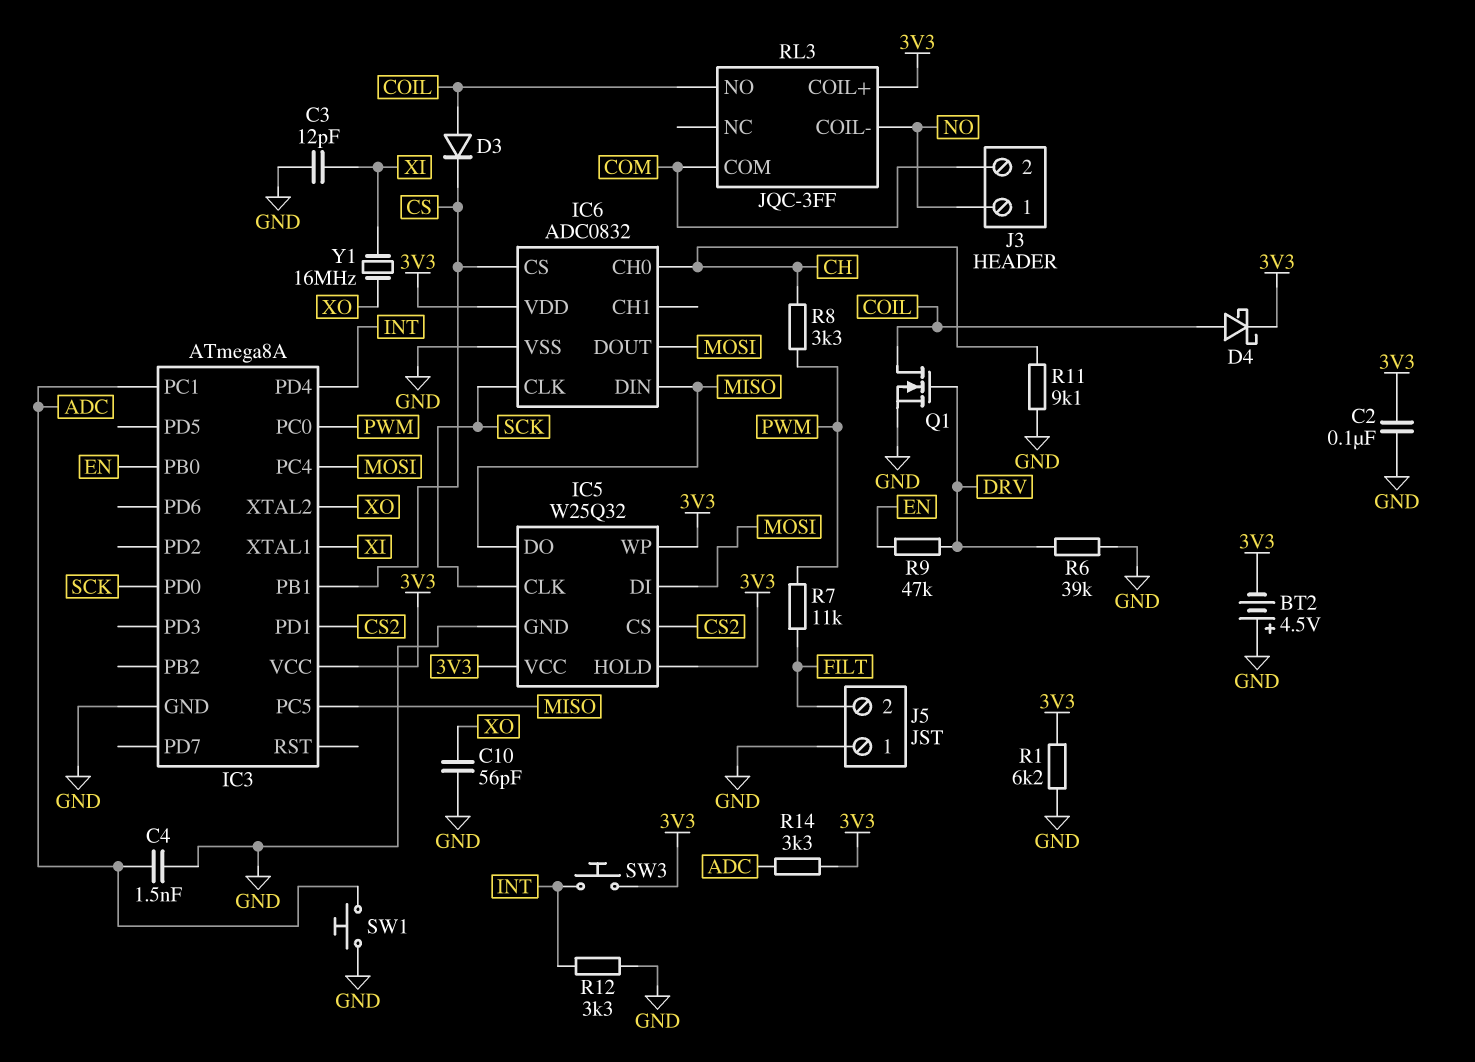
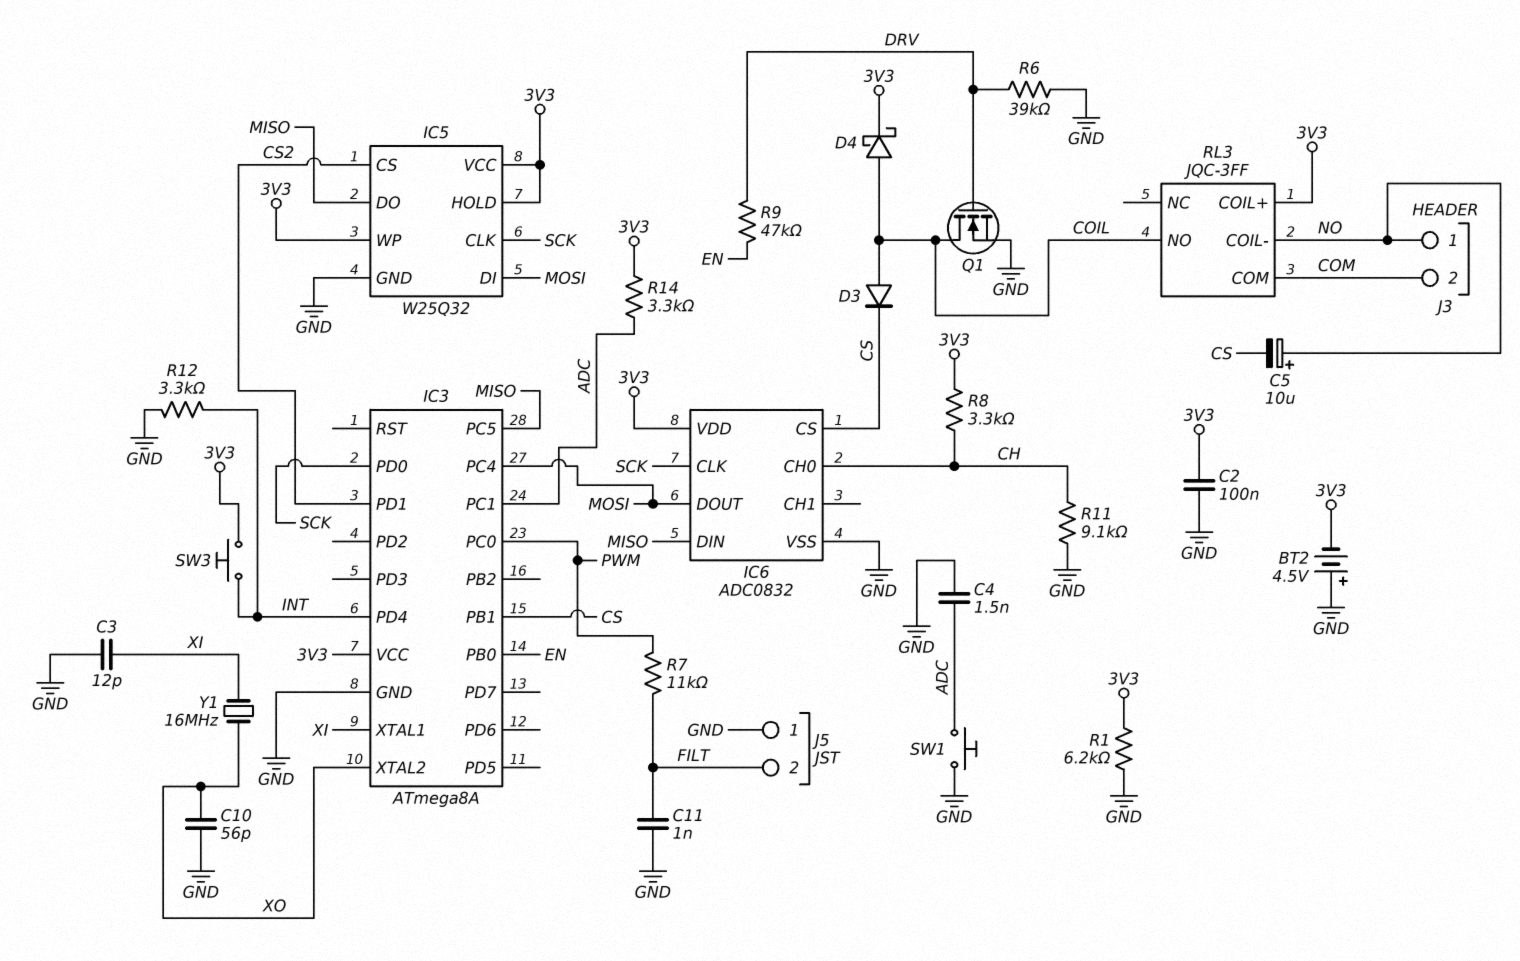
C5: none -> 10uF (plus NO, minus CS)
C11: none -> 1nF (FILT, GND)
R8: 3.3k (CH, PWM) -> 3.3k (3V3, CH)

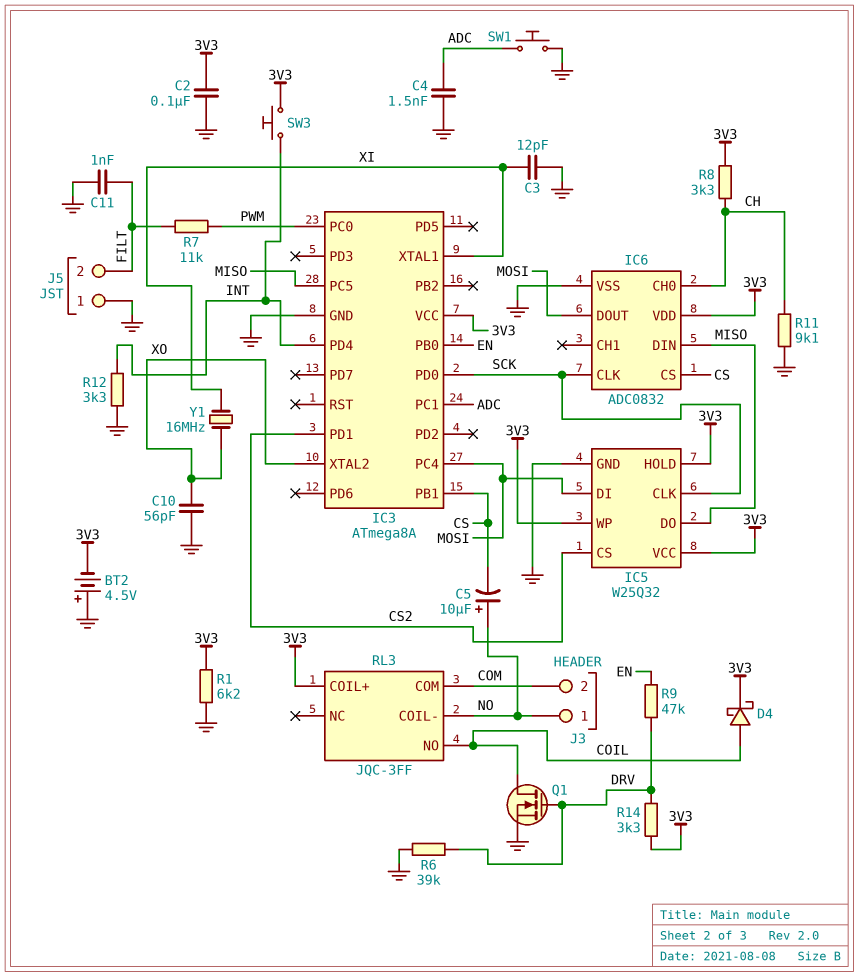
D3: diode (A COIL, K CS) -> none
R14: 3.3k (3V3, ADC) -> 3.3k (3V3, DRV)

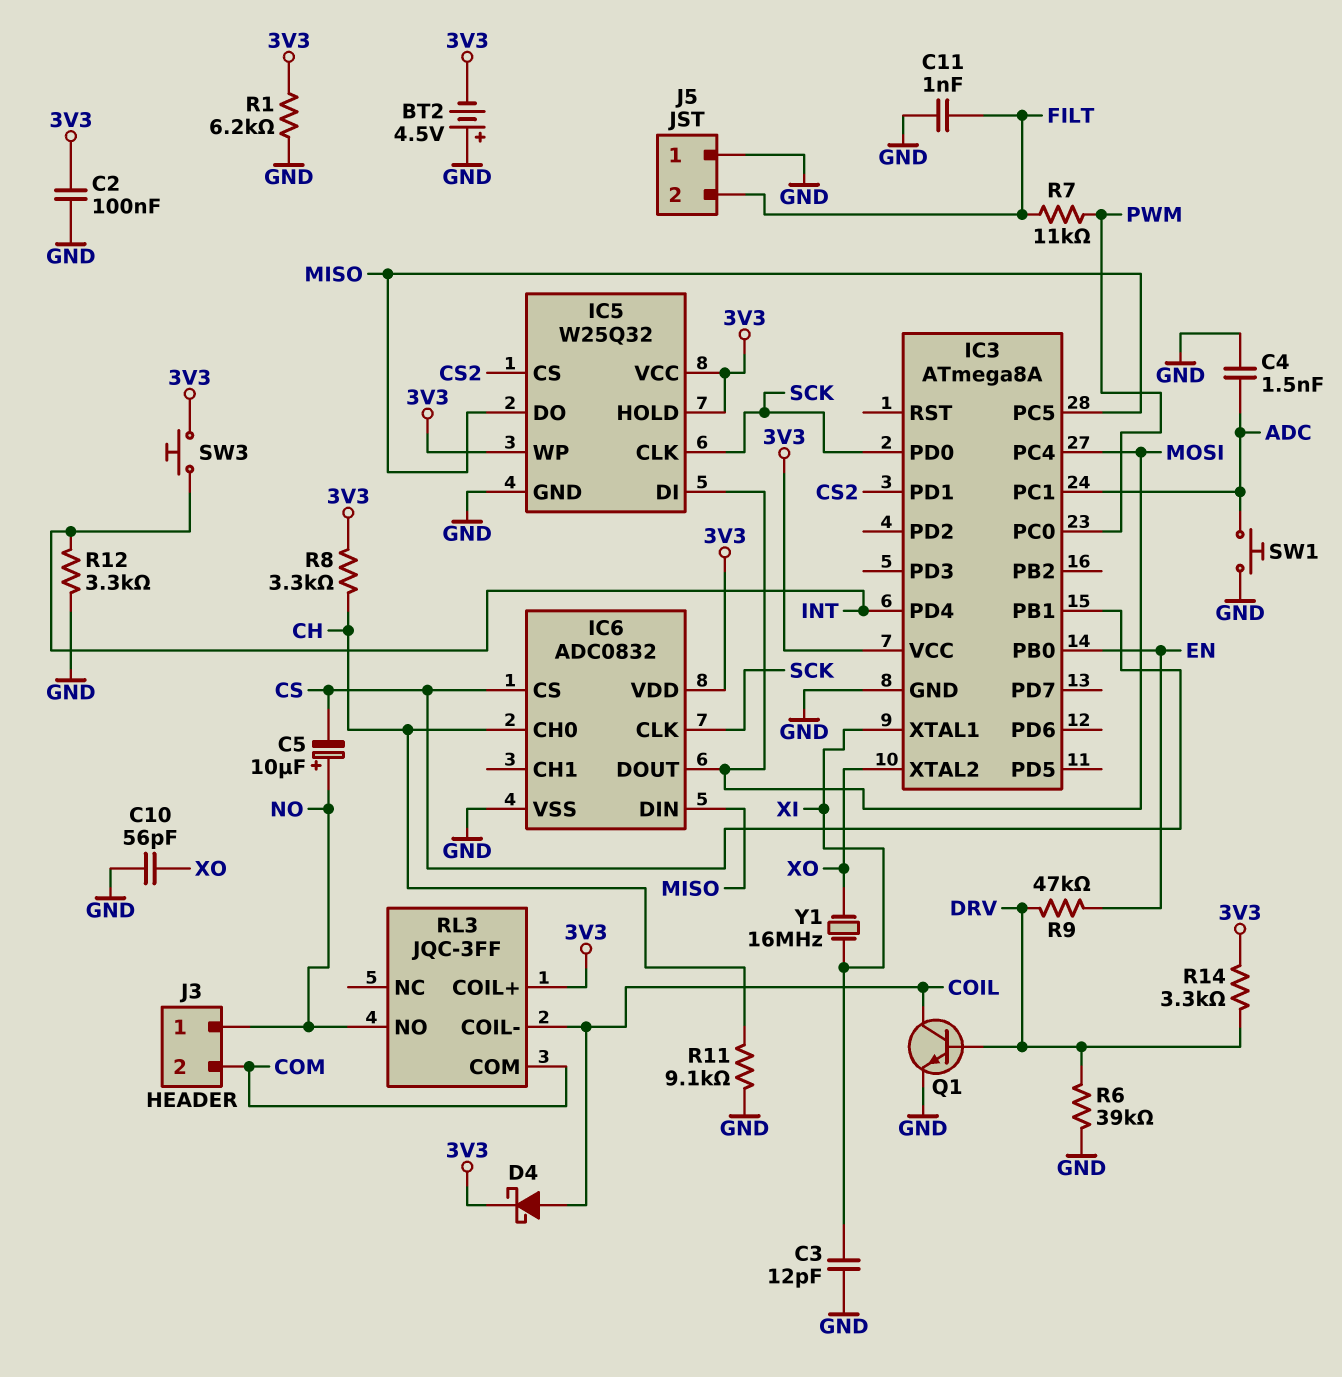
Q1: NMOS (G DRV, D COIL, S GND) -> NPN (B DRV, C COIL, E GND)
RL3 pin COIL-: NO -> COIL
RL3 pin NO: COIL -> NO

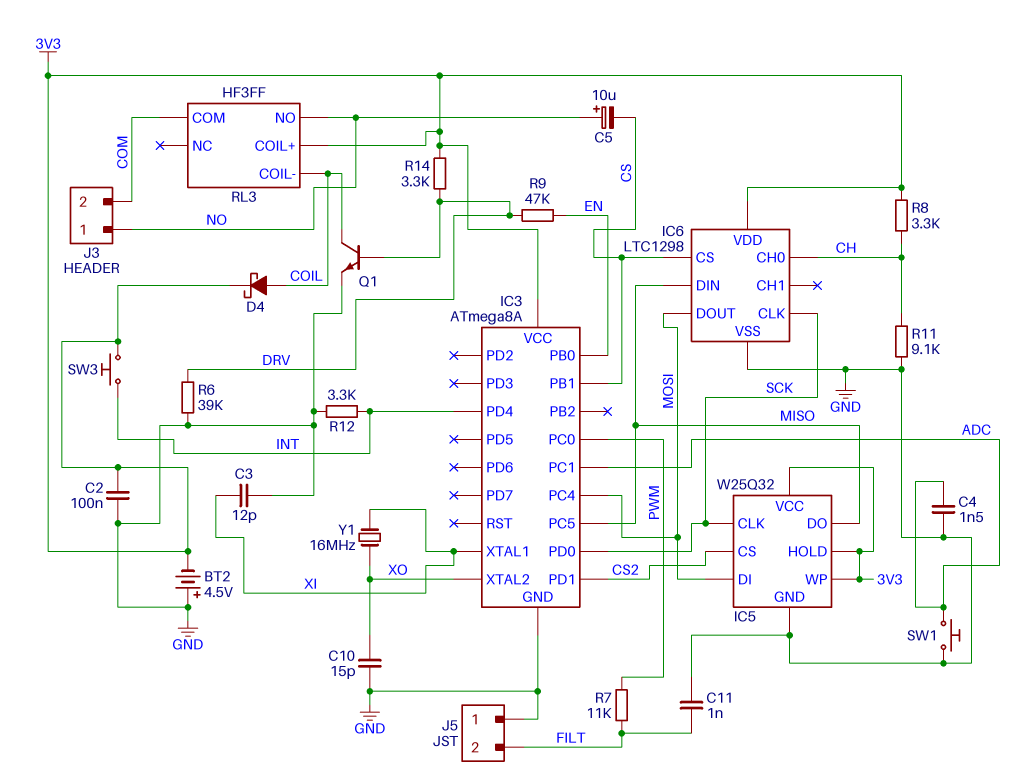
C10: 56pF (GND, XO) -> 15pF (GND, XO)
IC6: ADC0832 -> LTC1298
R1: 6.2k (3V3, GND) -> none
RL3: JQC-3FF -> HF3FF

